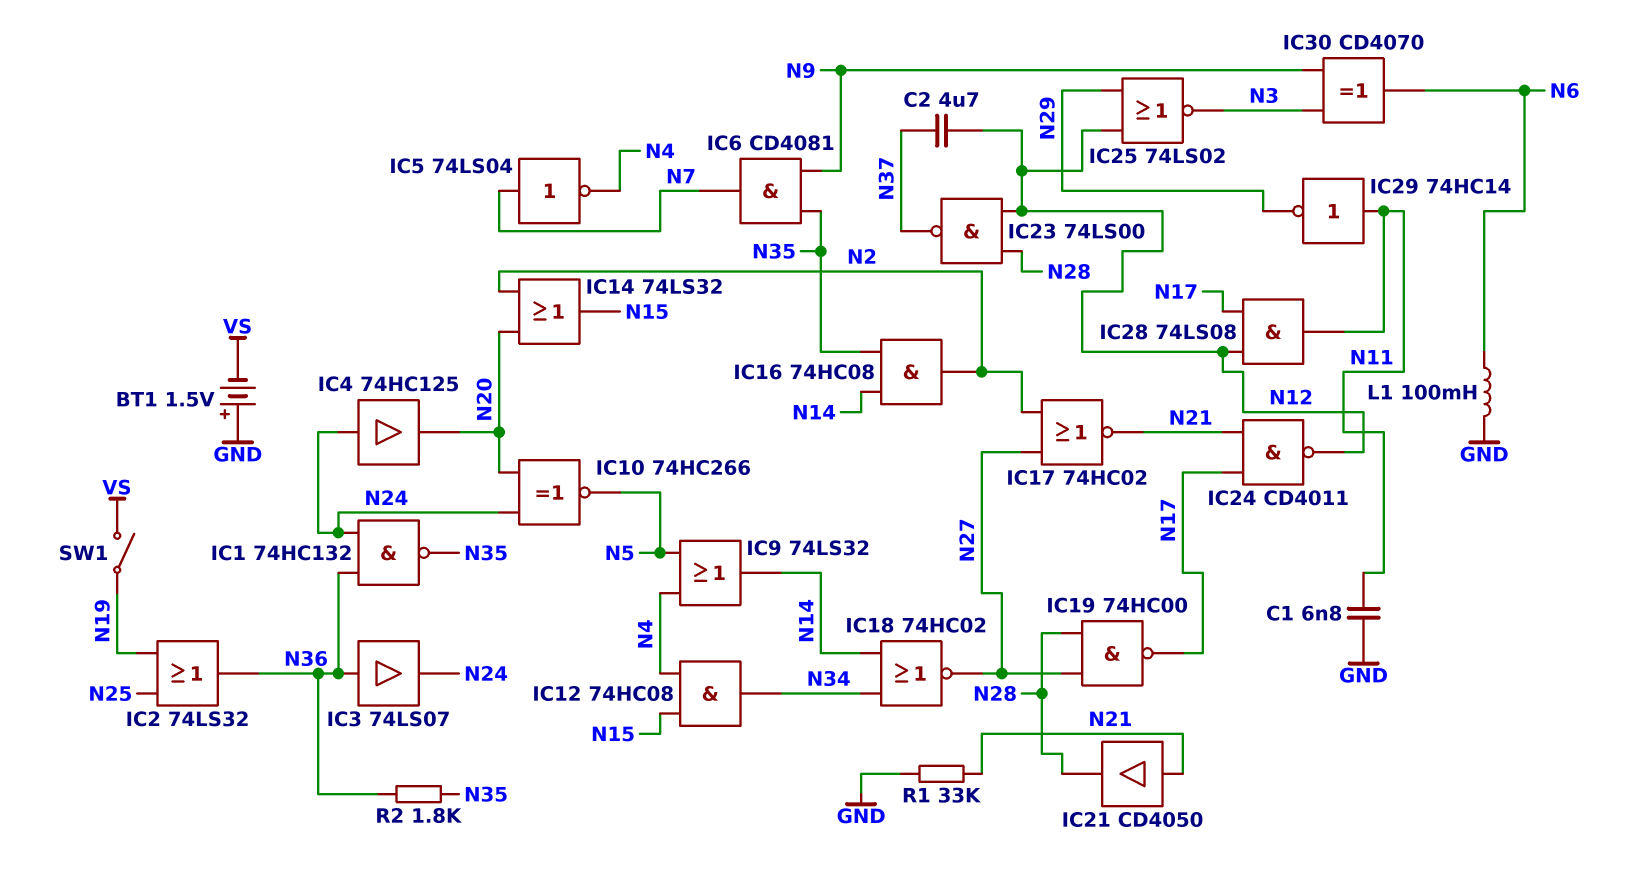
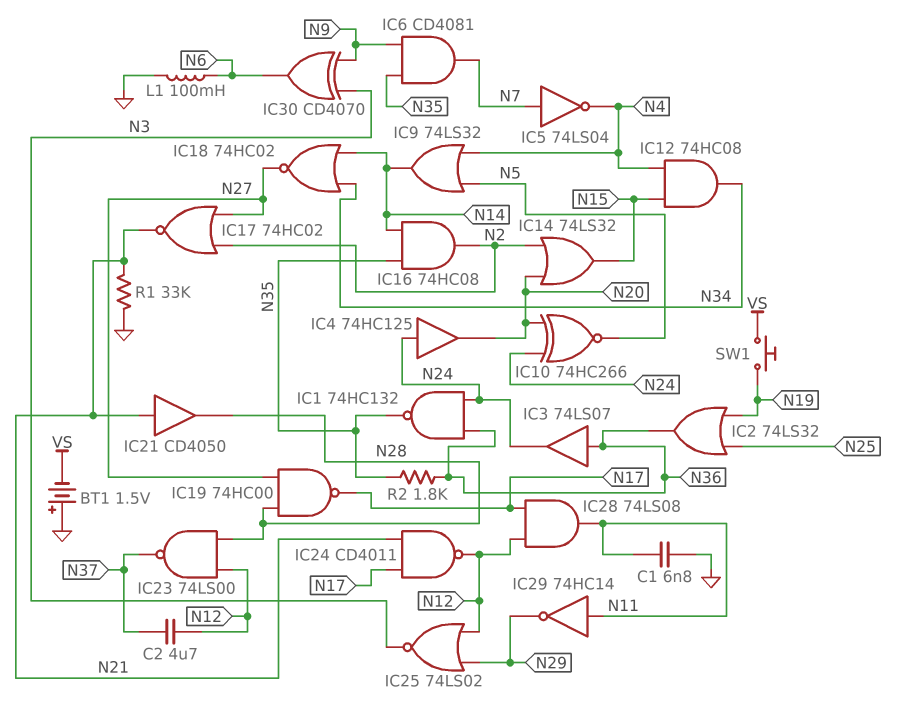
SW1: switch (N19, VS) -> button (N19, VS)

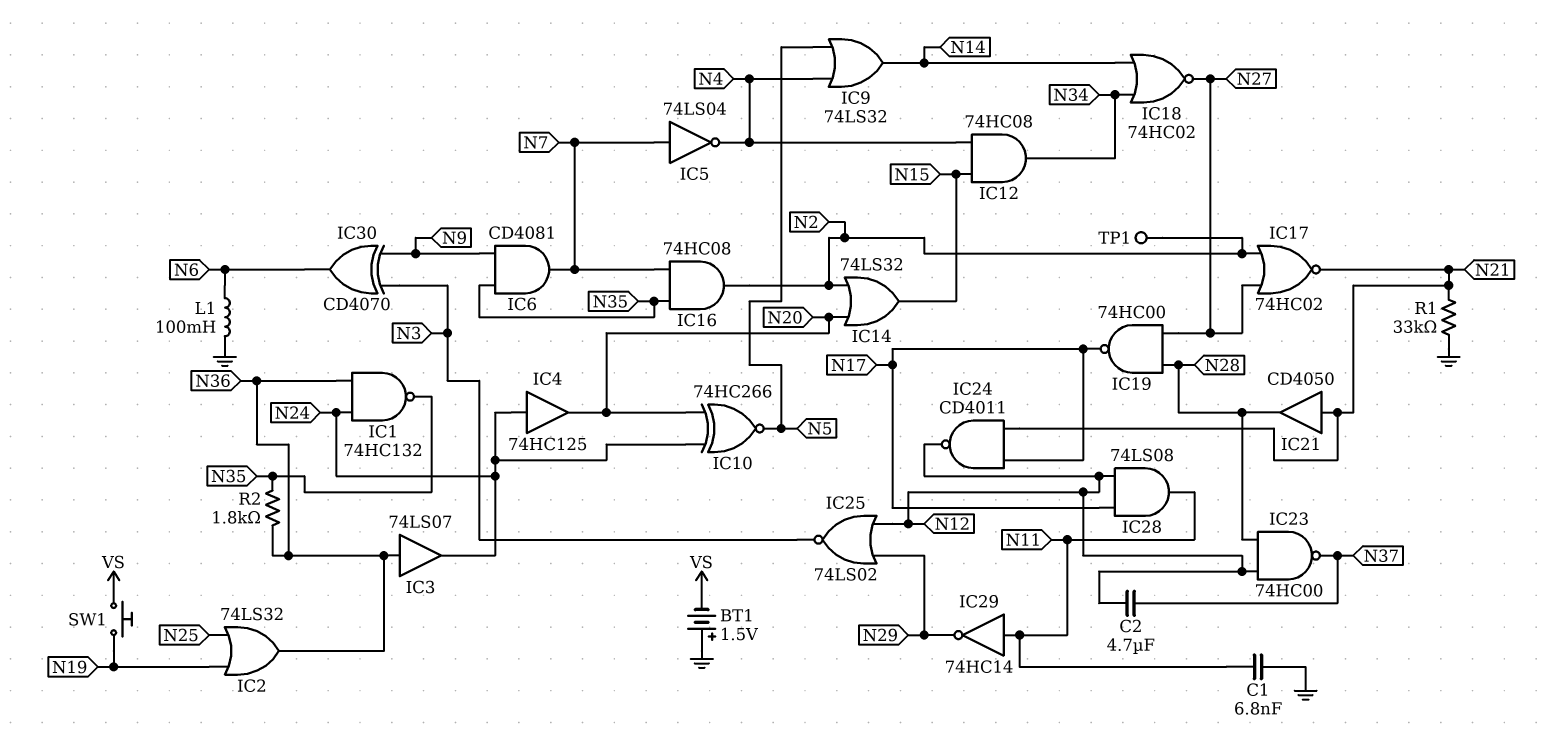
IC16: AND 74HC08 (in N14, in N35, out N2) -> AND 74HC08 (in N7, in N35, out N2)
IC23: NAND 74LS00 (in N12, in N28, out N37) -> NAND 74HC00 (in N12, in N28, out N37)
TP1: none -> test point (N2)

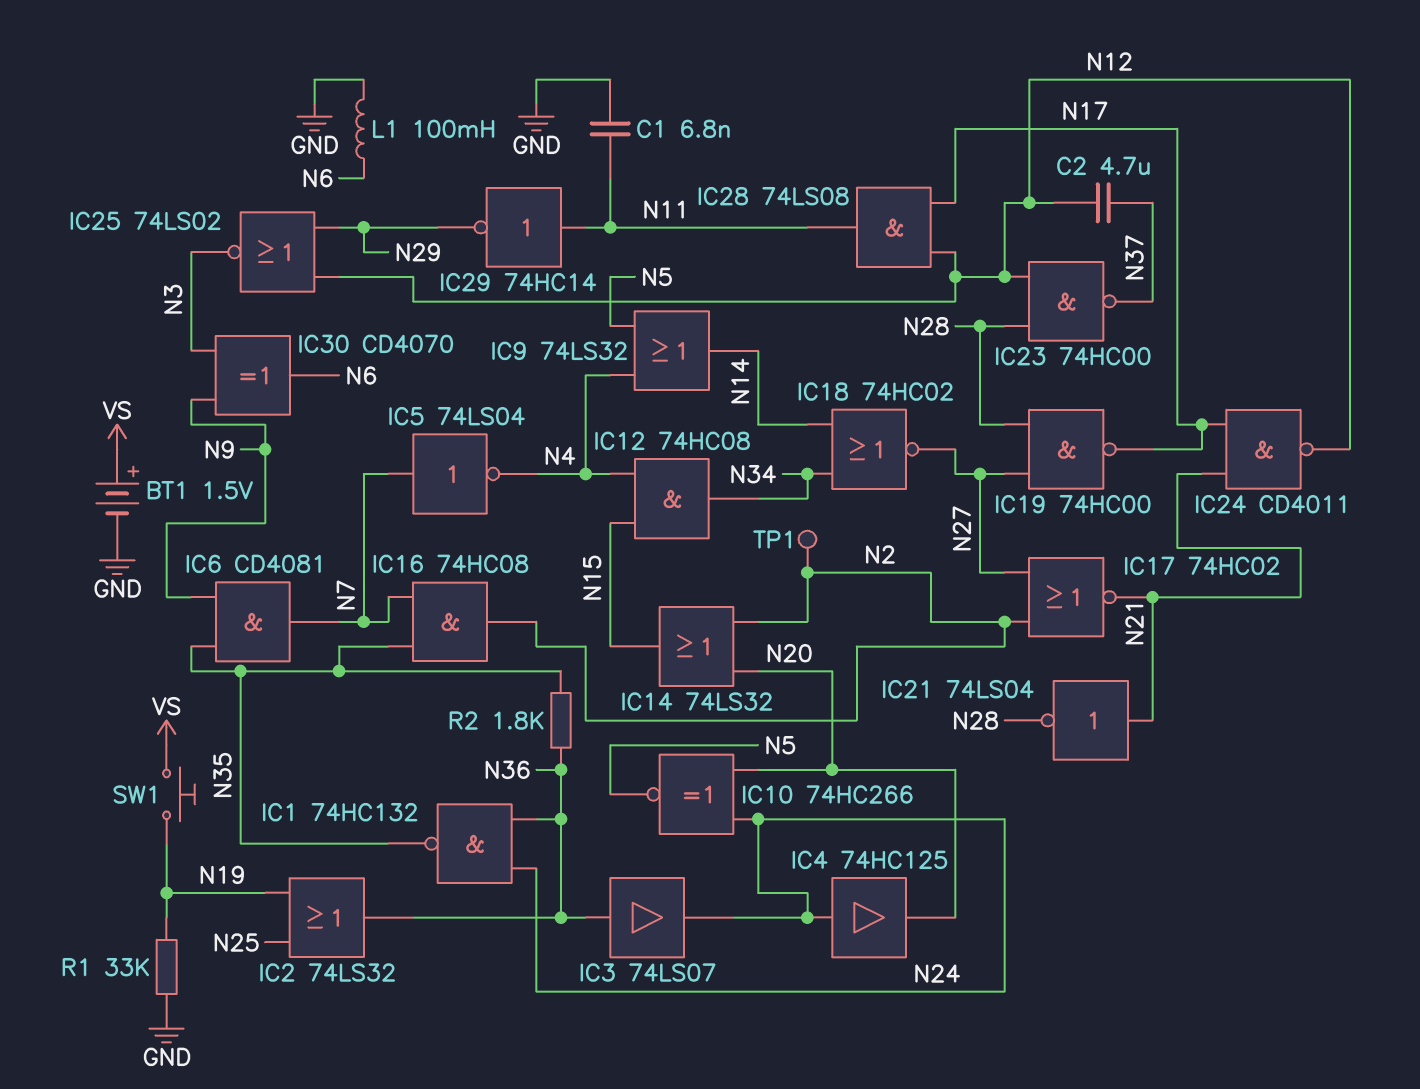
BT1: 1.5V (plus GND, minus VS) -> 1.5V (plus VS, minus GND)
IC21: buffer CD4050 (in N21, out N28) -> NOT 74LS04 (in N21, out N28)
R1: 33k (GND, N21) -> 33k (GND, N19)

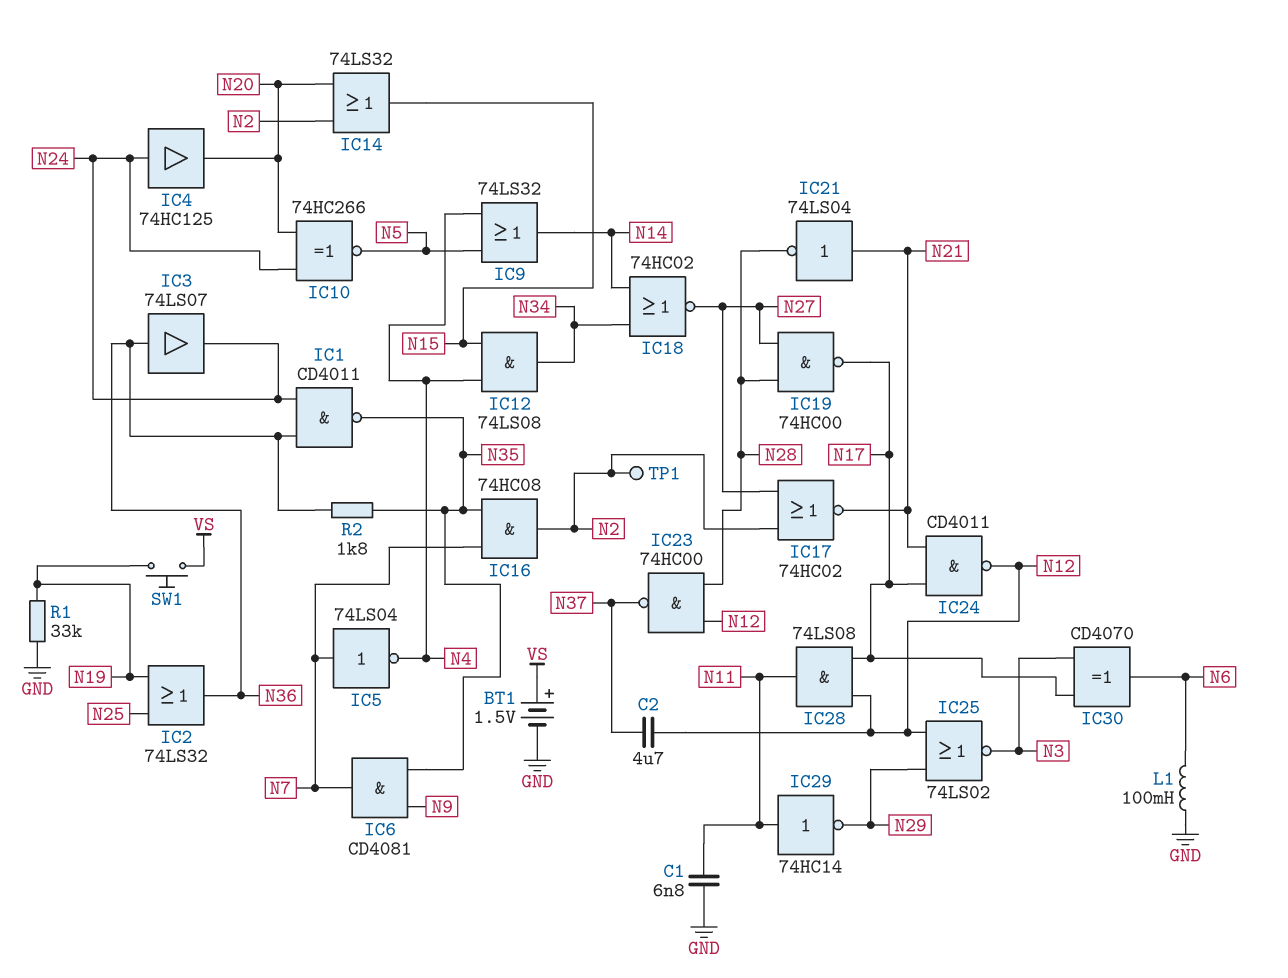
IC1: NAND 74HC132 (in N24, in N36, out N35) -> NAND CD4011 (in N24, in N36, out N35)
IC12: AND 74HC08 (in N4, in N15, out N34) -> AND 74LS08 (in N4, in N15, out N34)
IC30: XOR CD4070 (in N3, in N9, out N6) -> XOR CD4070 (in N3, in N17, out N6)

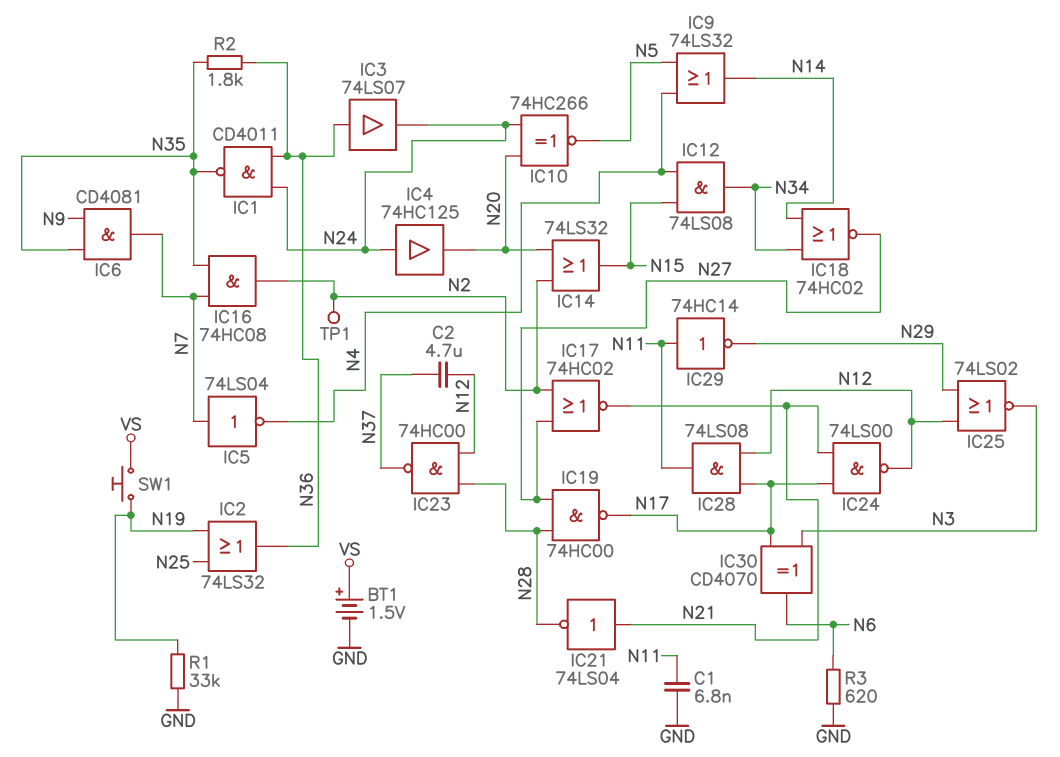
IC24: NAND CD4011 (in N17, in N21, out N12) -> NAND 74LS00 (in N17, in N21, out N12)
L1: 100mH (GND, N6) -> none
R3: none -> 620 (GND, N6)

